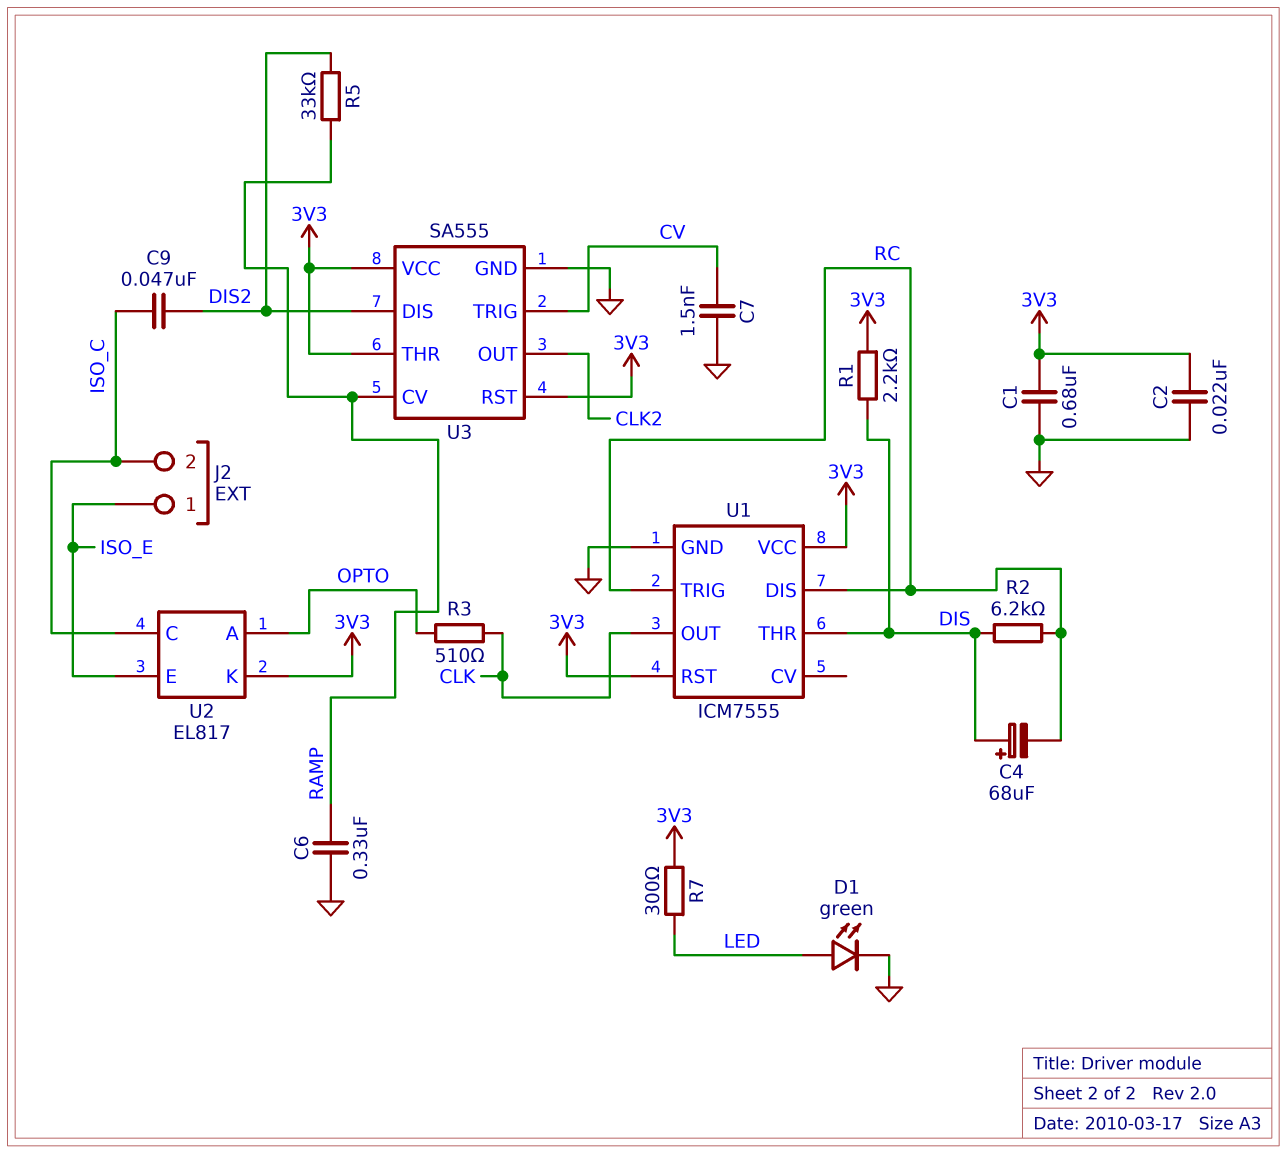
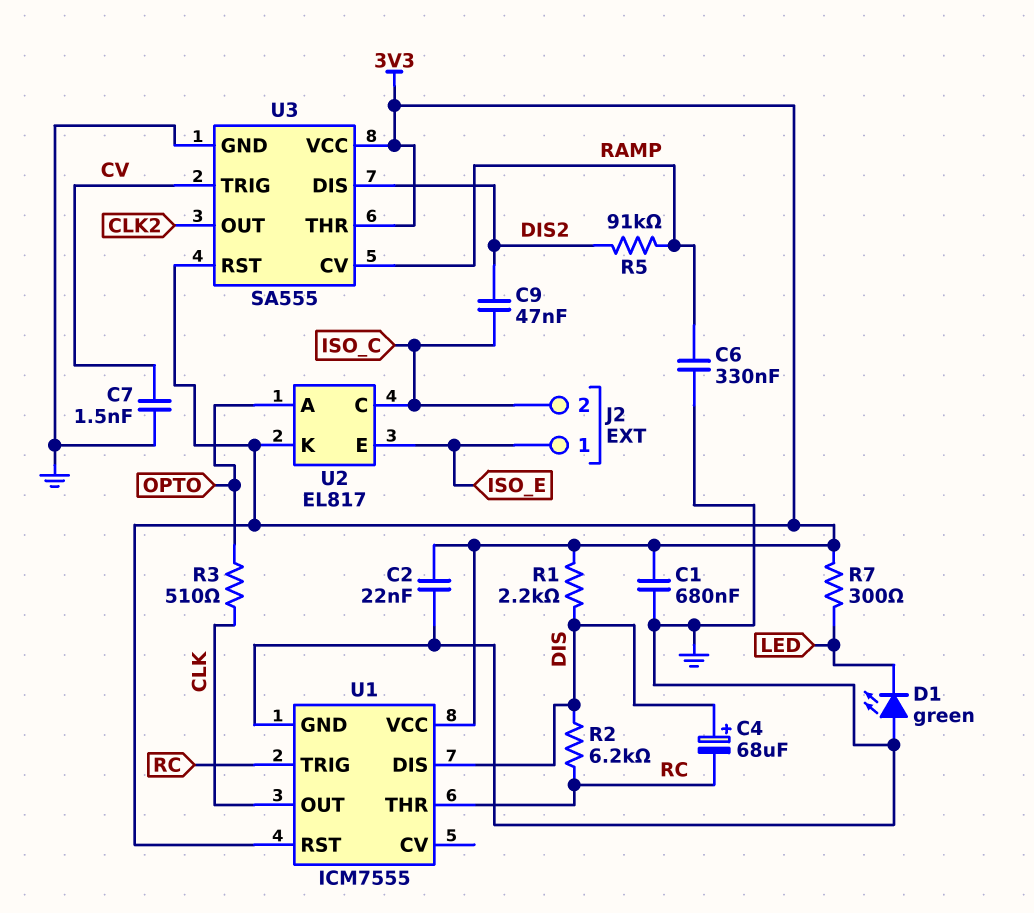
D1: LED green (A LED, K GND) -> LED green (A GND, K LED)
R5: 33k (DIS2, RAMP) -> 91k (DIS2, RAMP)
U1 pin DIS: RC -> DIS
U1 pin THR: DIS -> RC

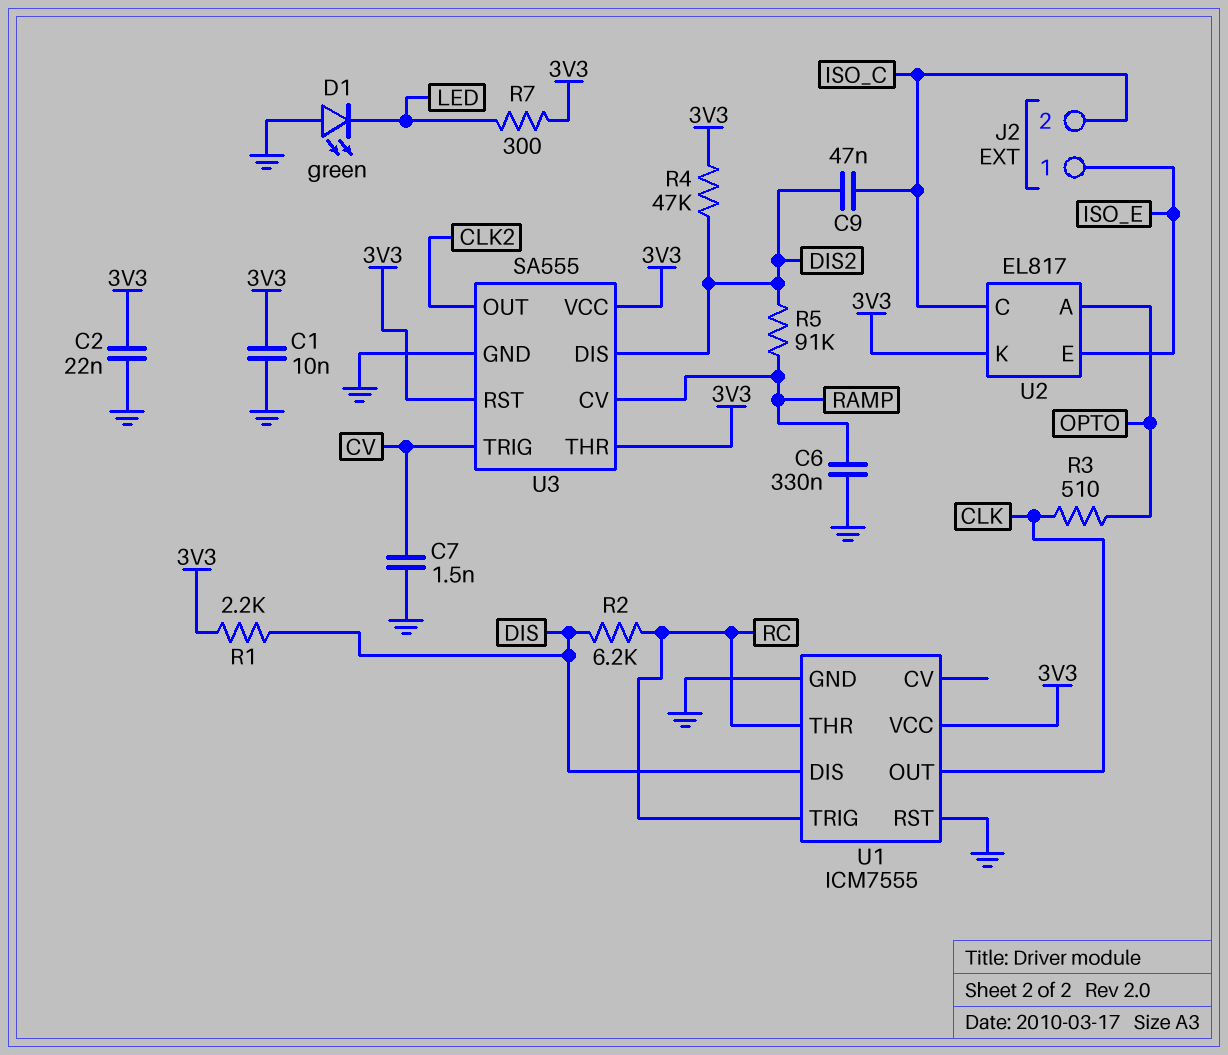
C1: 680nF (3V3, GND) -> 10nF (3V3, GND)
C4: 68uF (plus DIS, minus RC) -> none
R4: none -> 47k (3V3, DIS2)
U1 pin RST: 3V3 -> GND

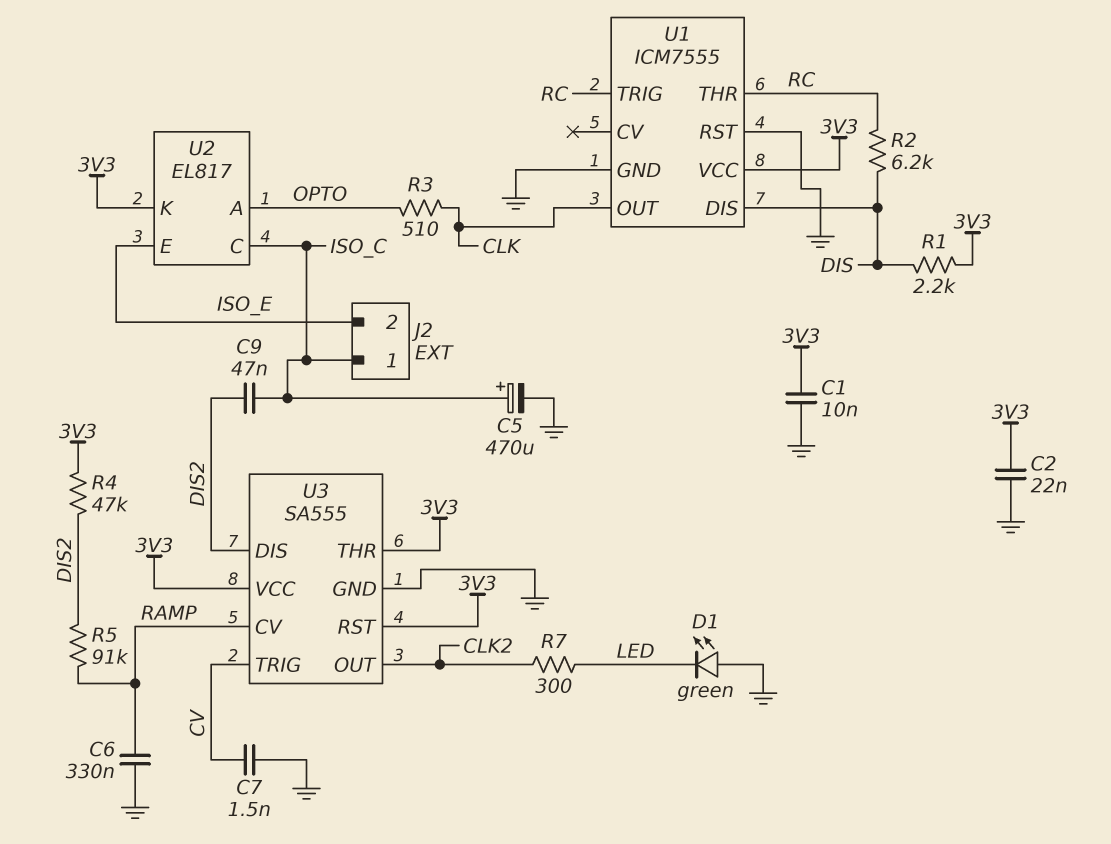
C5: none -> 470uF (plus ISO_C, minus GND)
J2 pin 1: ISO_E -> ISO_C
J2 pin 2: ISO_C -> ISO_E
R7: 300 (3V3, LED) -> 300 (CLK2, LED)

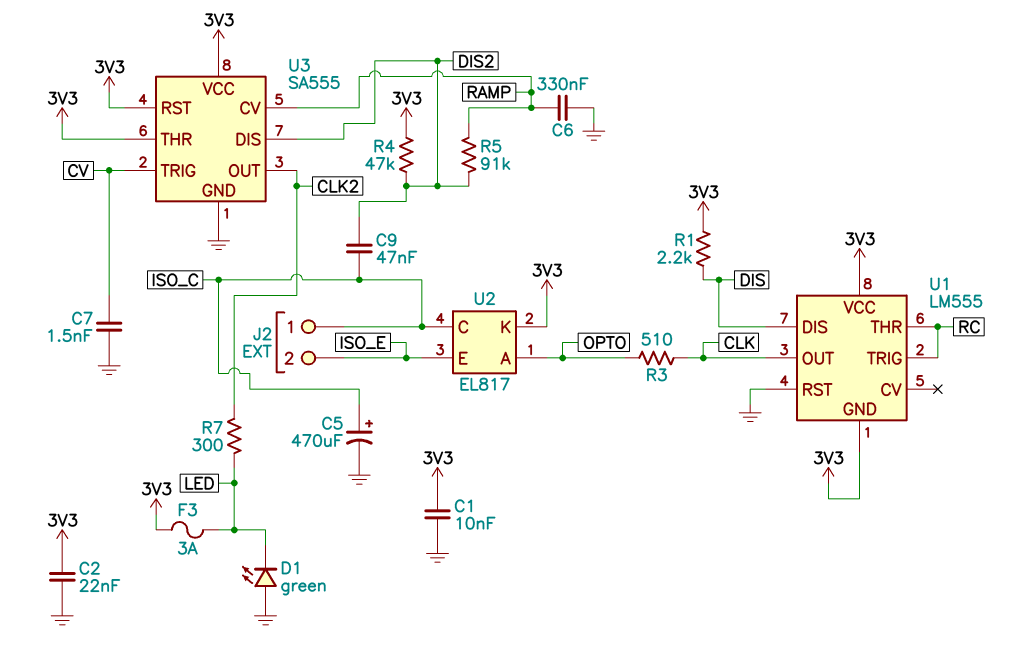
F3: none -> 3A (3V3, LED)
R2: 6.2k (DIS, RC) -> none
U1: ICM7555 -> LM555
U1 pin GND: GND -> 3V3

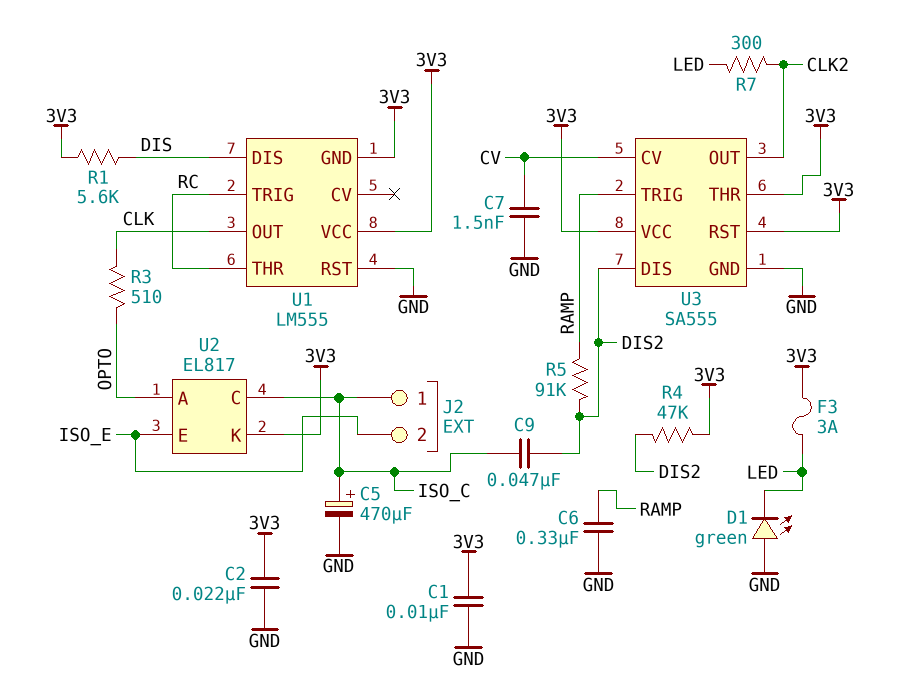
R1: 2.2k (3V3, DIS) -> 5.6k (3V3, DIS)
U3 pin CV: RAMP -> CV
U3 pin TRIG: CV -> RAMP

